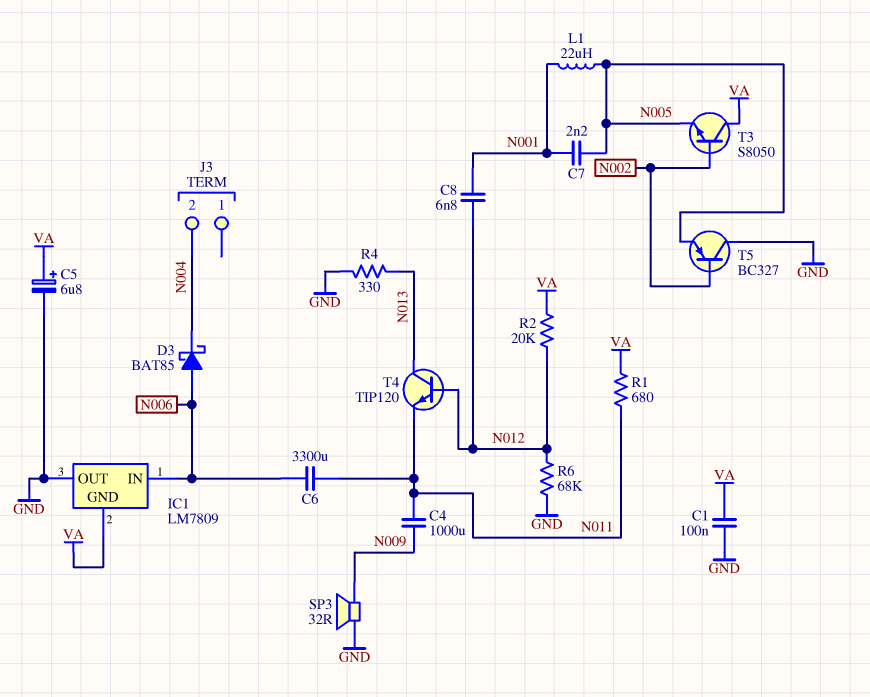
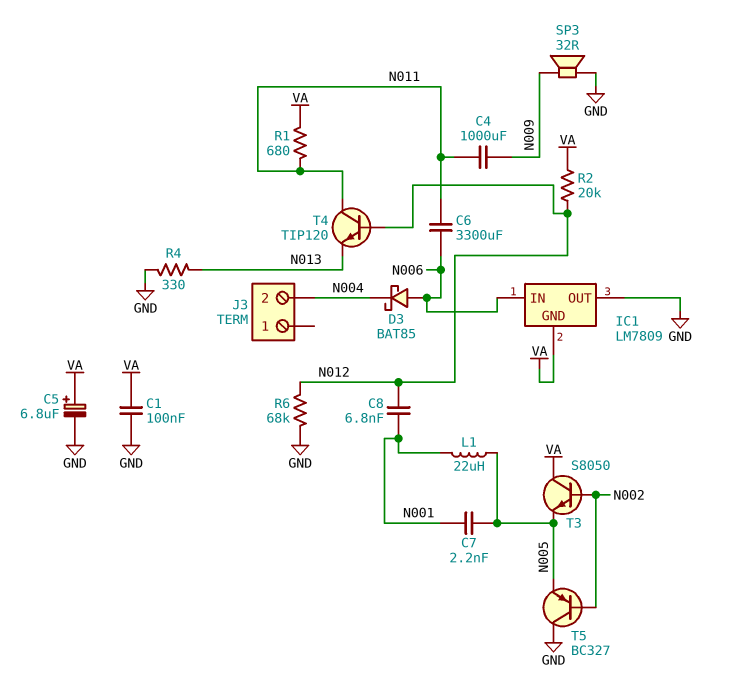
T4: NPN TIP120 (B N012, C N013, E N011) -> NPN TIP120 (B N012, C N011, E N013)

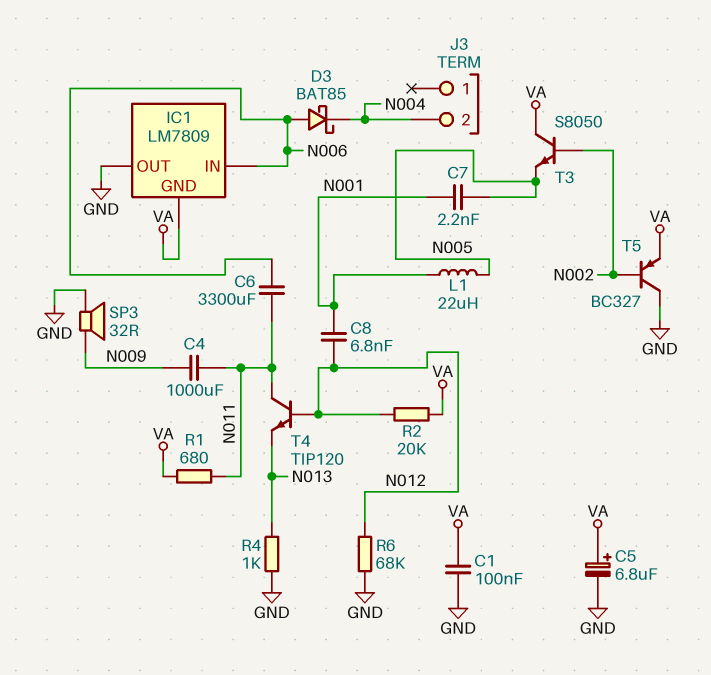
R4: 330 (GND, N013) -> 1k (GND, N013)
T5: PNP BC327 (B N002, C GND, E N005) -> PNP BC327 (B N002, C GND, E VA)

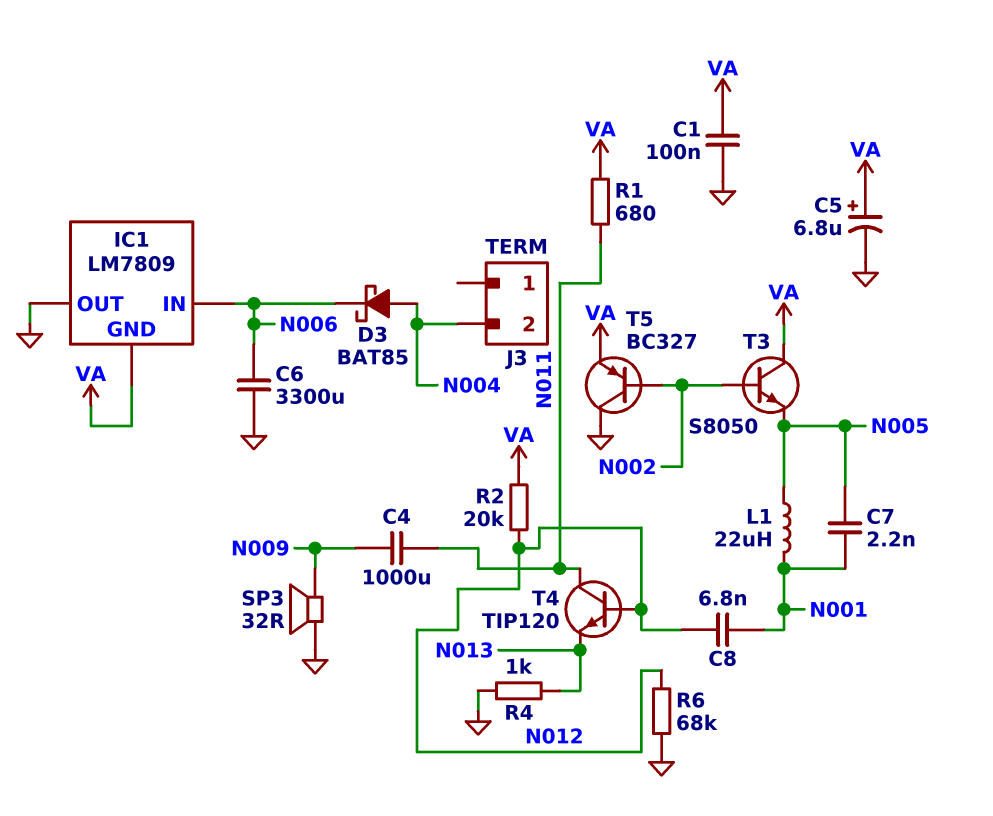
C6: 3300uF (N006, N011) -> 3300uF (GND, N006)
D3: schottky BAT85 (A N006, K N004) -> schottky BAT85 (A N004, K N006)

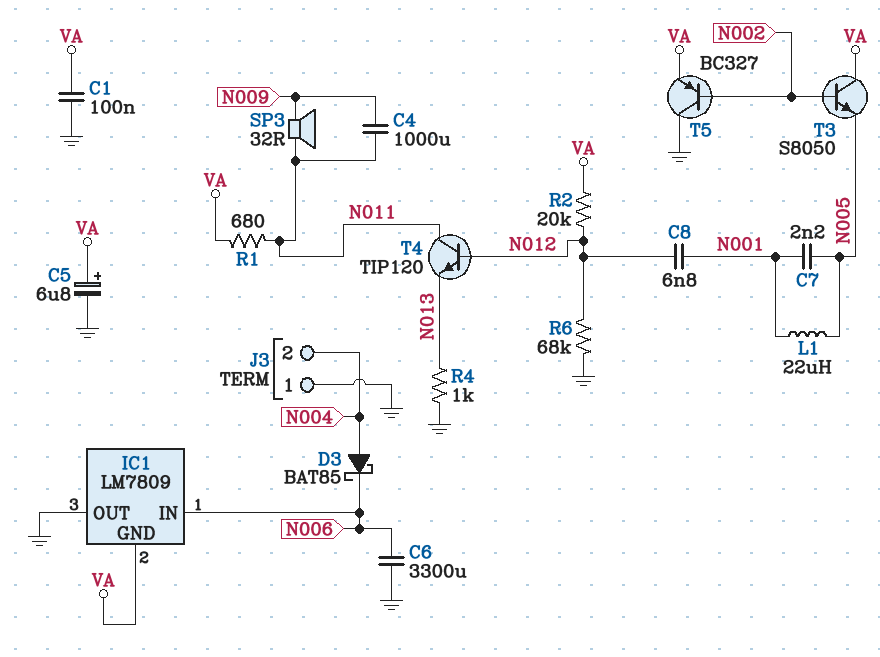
J3 pin 1: none -> GND
SP3: speaker 32R (GND, N009) -> speaker 32R (N009, N011)

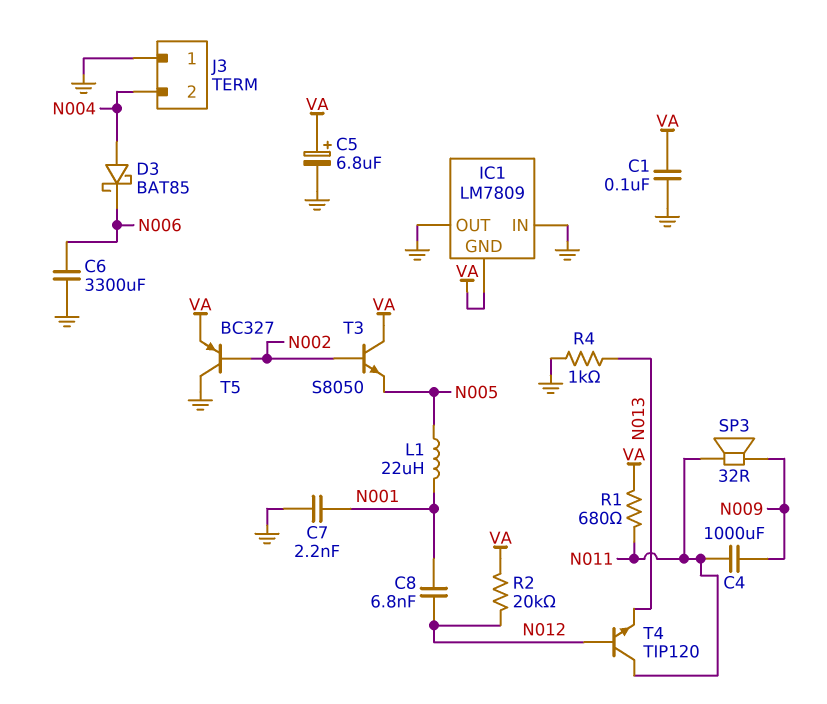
C7: 2.2nF (N001, N005) -> 2.2nF (GND, N001)
IC1 pin IN: N006 -> GND
R6: 68k (GND, N012) -> none

